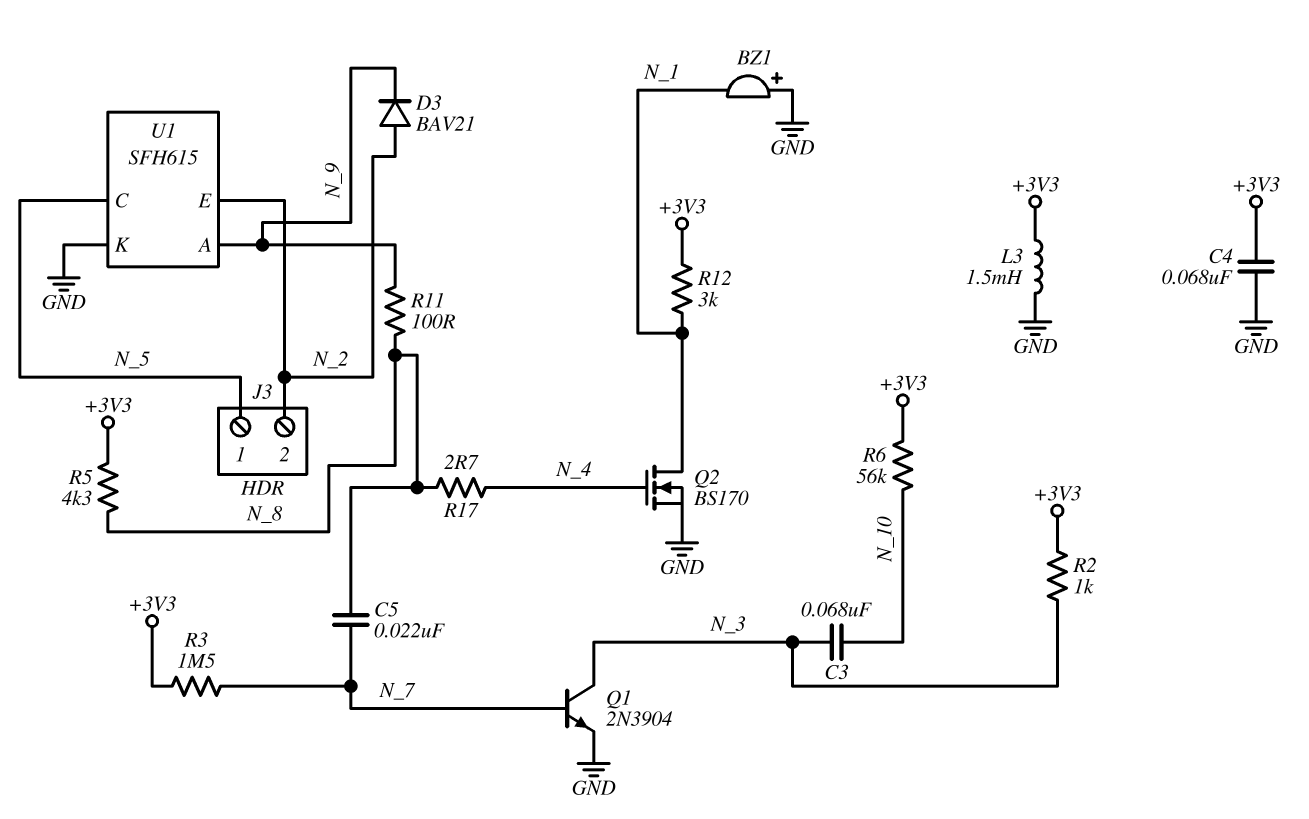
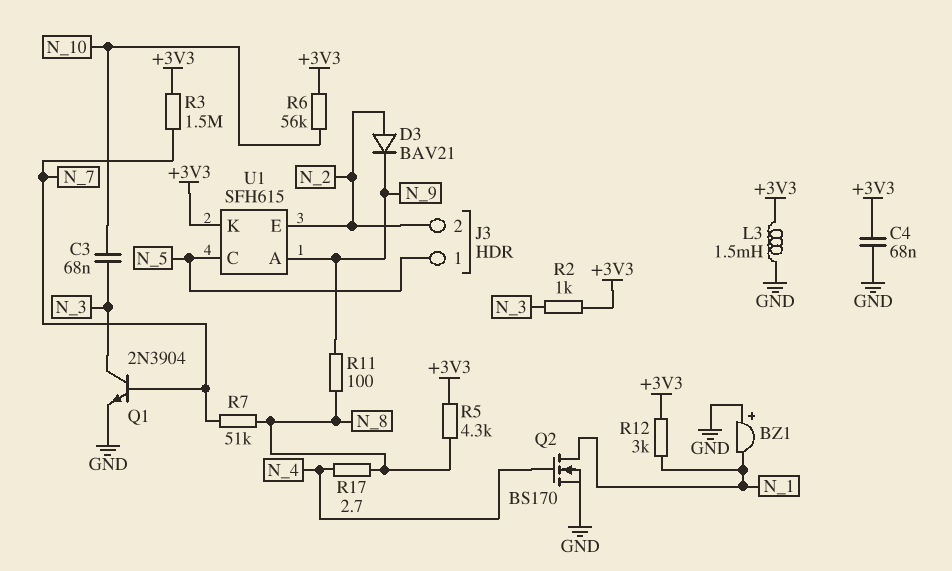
C5: 22nF (N_7, N_8) -> none
R7: none -> 51k (N_7, N_8)
U1 pin K: GND -> +3V3

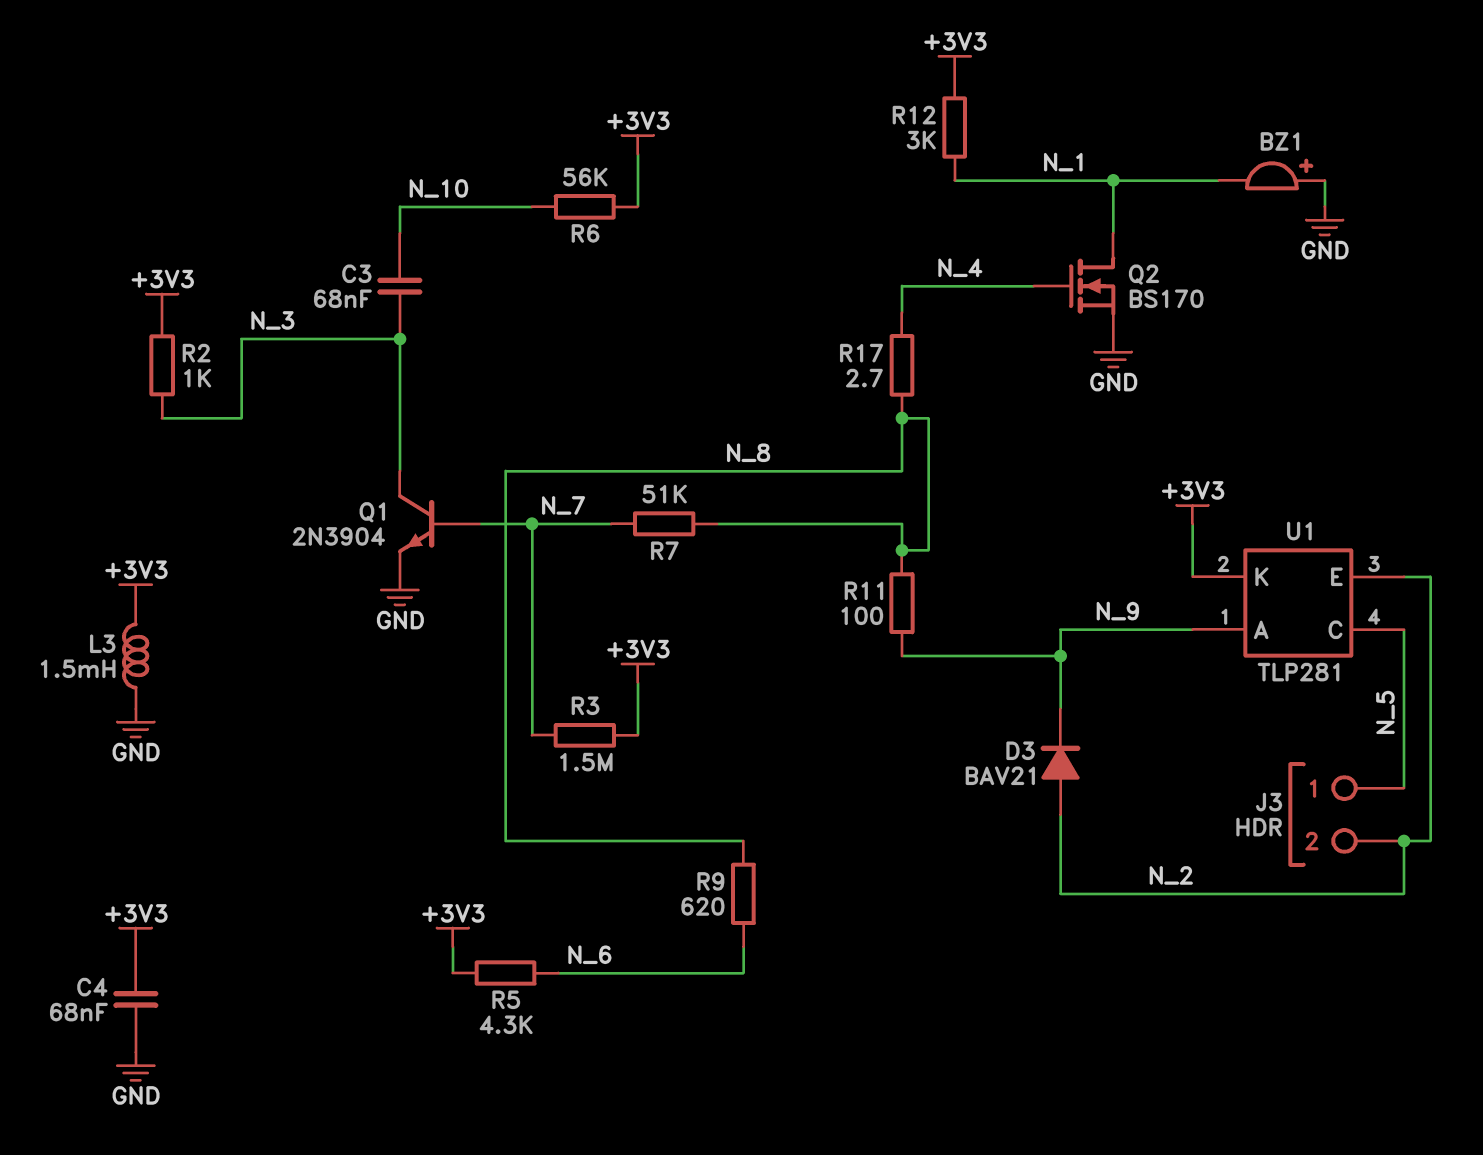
R5: 4.3k (+3V3, N_8) -> 4.3k (+3V3, N_6)
R9: none -> 620 (N_6, N_8)
U1: SFH615 -> TLP281

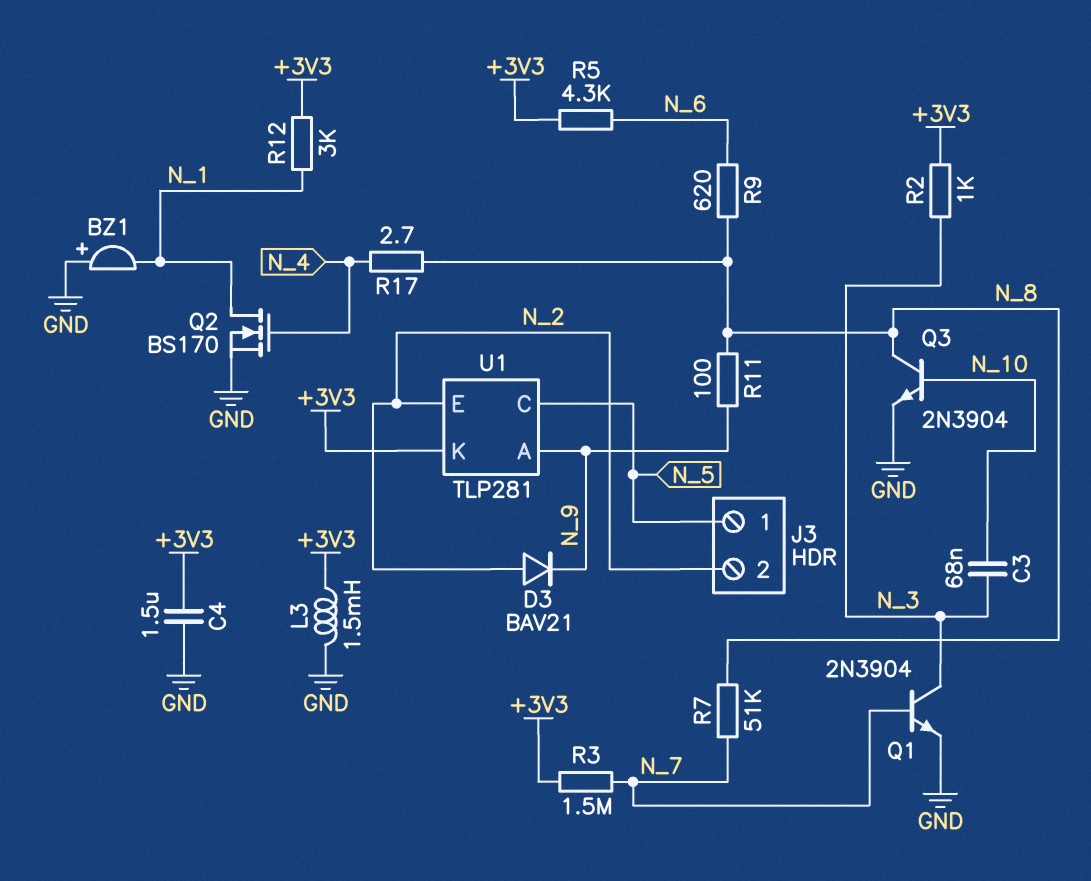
C4: 68nF (+3V3, GND) -> 1.5uF (+3V3, GND)
Q3: none -> NPN 2N3904 (B N_10, C N_8, E GND)
R6: 56k (+3V3, N_10) -> none

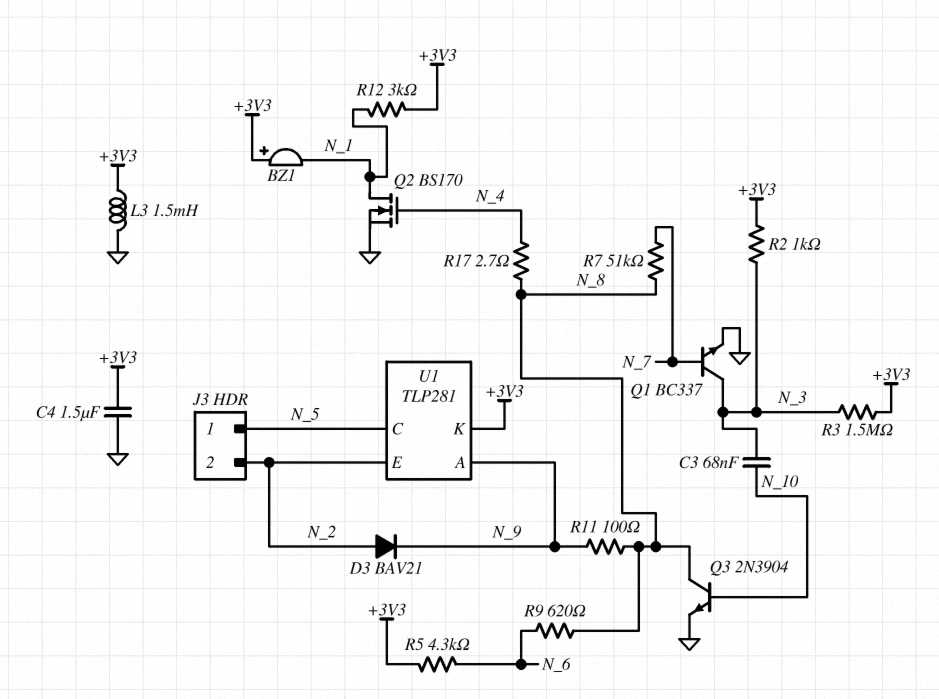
BZ1: buzzer (plus GND, minus N_1) -> buzzer (plus +3V3, minus N_1)
Q1: NPN 2N3904 (B N_7, C N_3, E GND) -> NPN BC337 (B N_7, C N_3, E GND)
R3: 1.5M (+3V3, N_7) -> 1.5M (+3V3, N_3)

